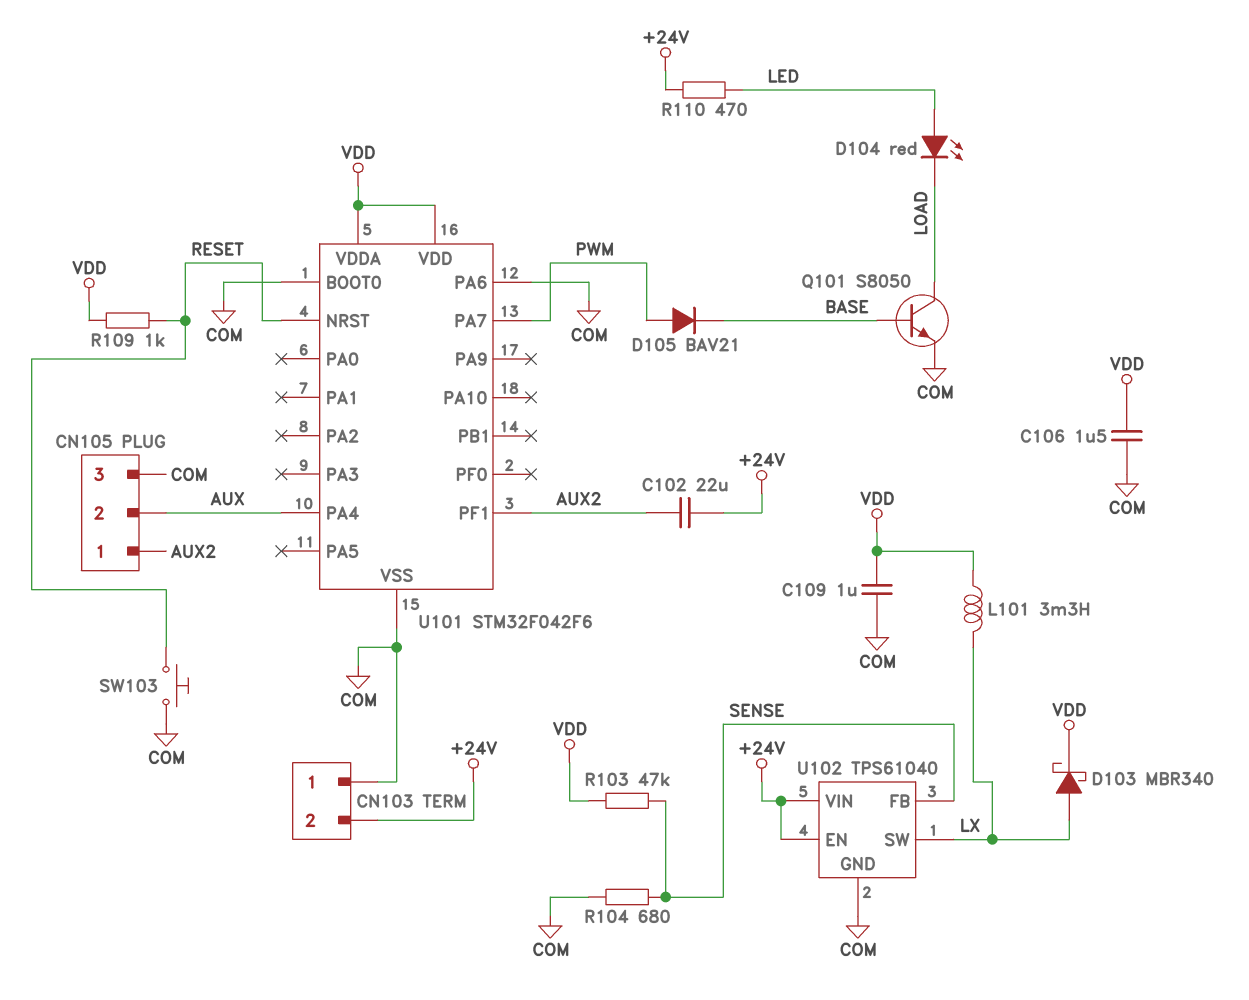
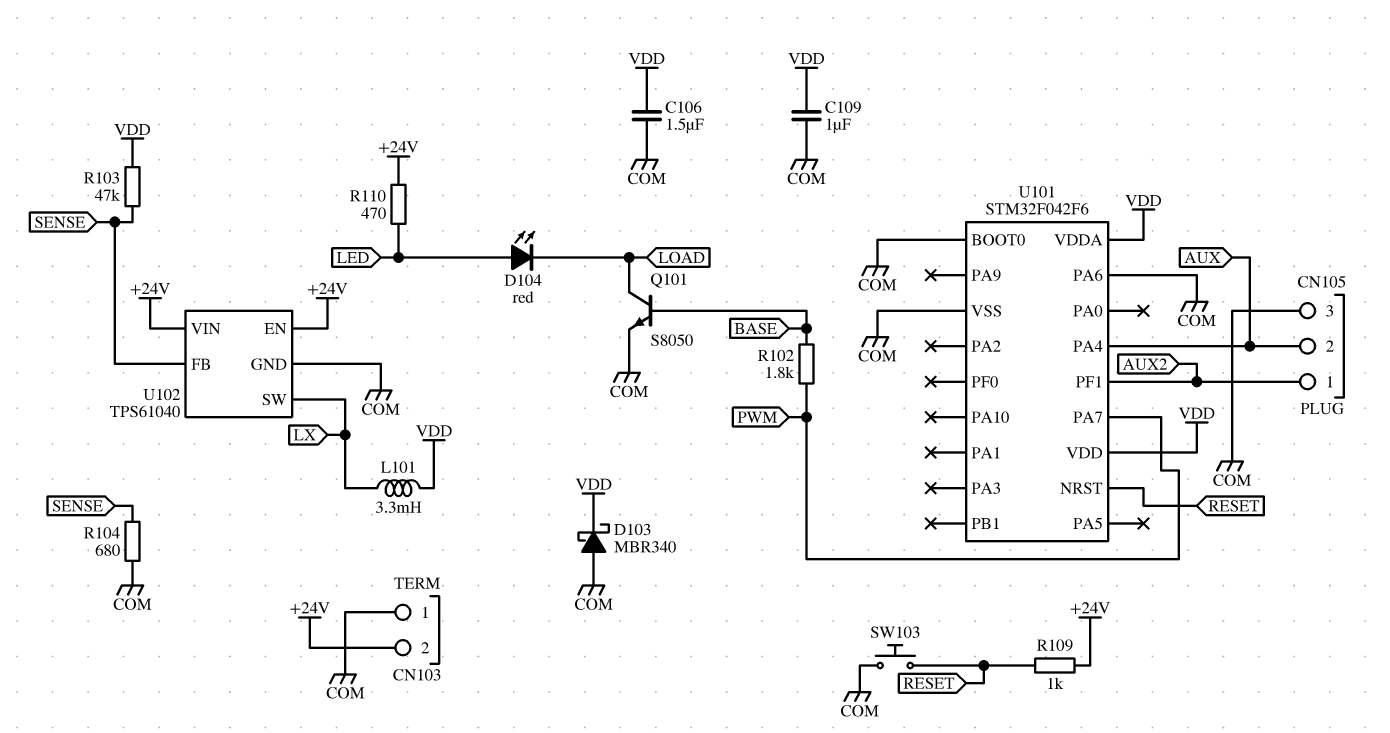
C102: 22uF (+24V, AUX2) -> none
D103: schottky MBR340 (A LX, K VDD) -> schottky MBR340 (A COM, K VDD)
D105: diode BAV21 (A PWM, K BASE) -> none
R102: none -> 1.8k (BASE, PWM)
R109: 1k (RESET, VDD) -> 1k (+24V, RESET)

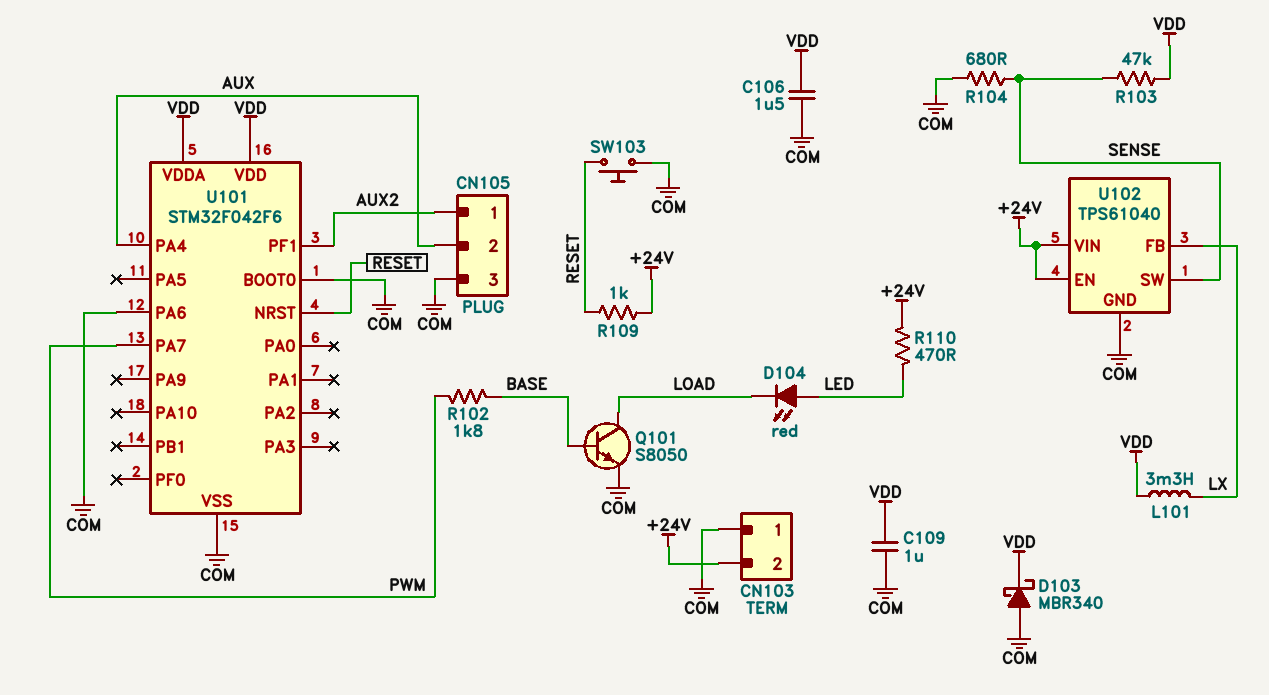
U102 pin FB: SENSE -> LX
U102 pin SW: LX -> SENSE

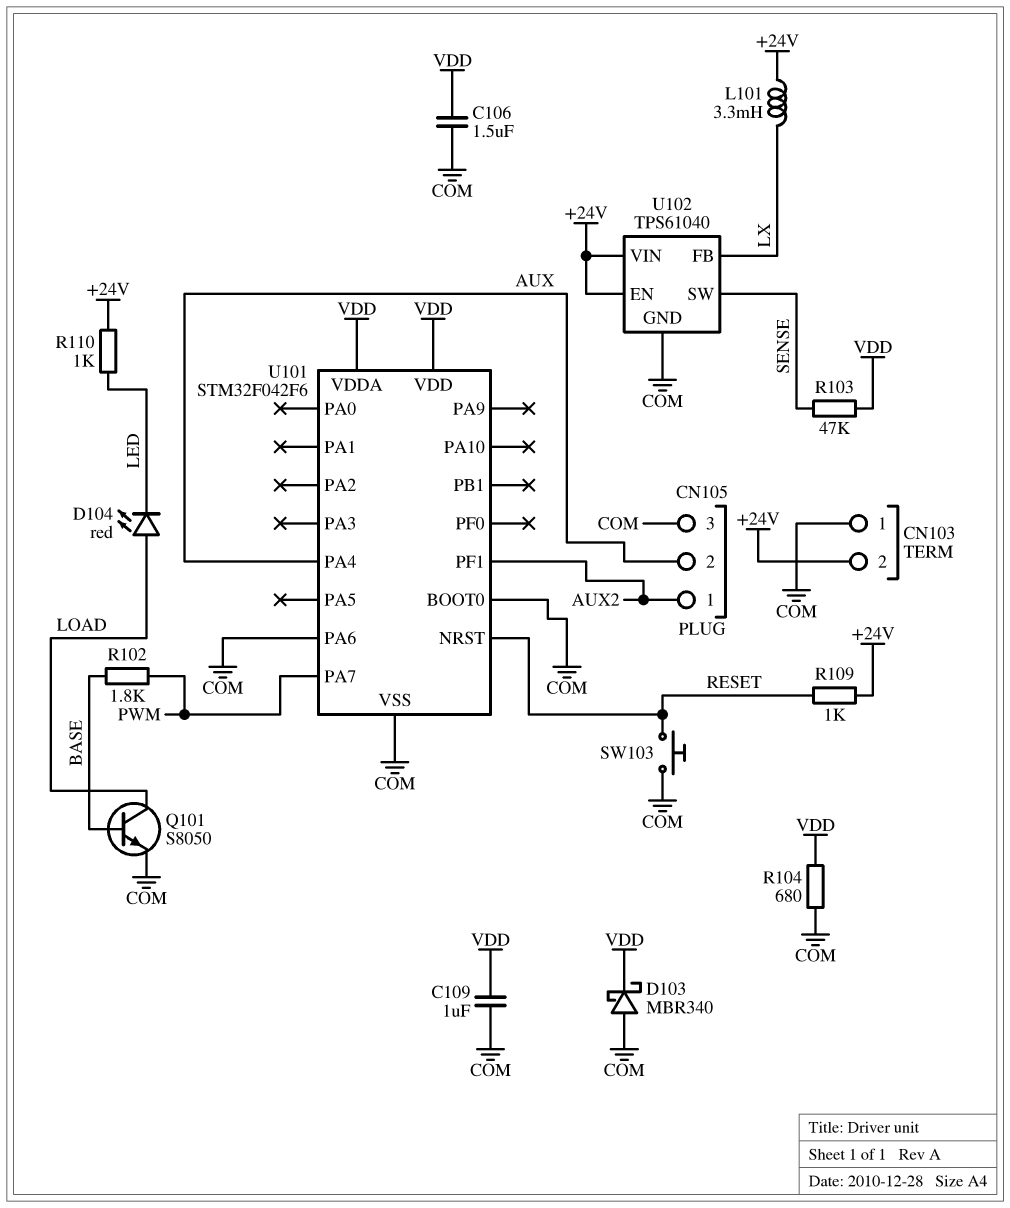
D104: LED red (A LED, K LOAD) -> LED red (A LOAD, K LED)
L101: 3.3mH (LX, VDD) -> 3.3mH (+24V, LX)
R104: 680 (COM, SENSE) -> 680 (COM, VDD)
R110: 470 (+24V, LED) -> 1k (+24V, LED)

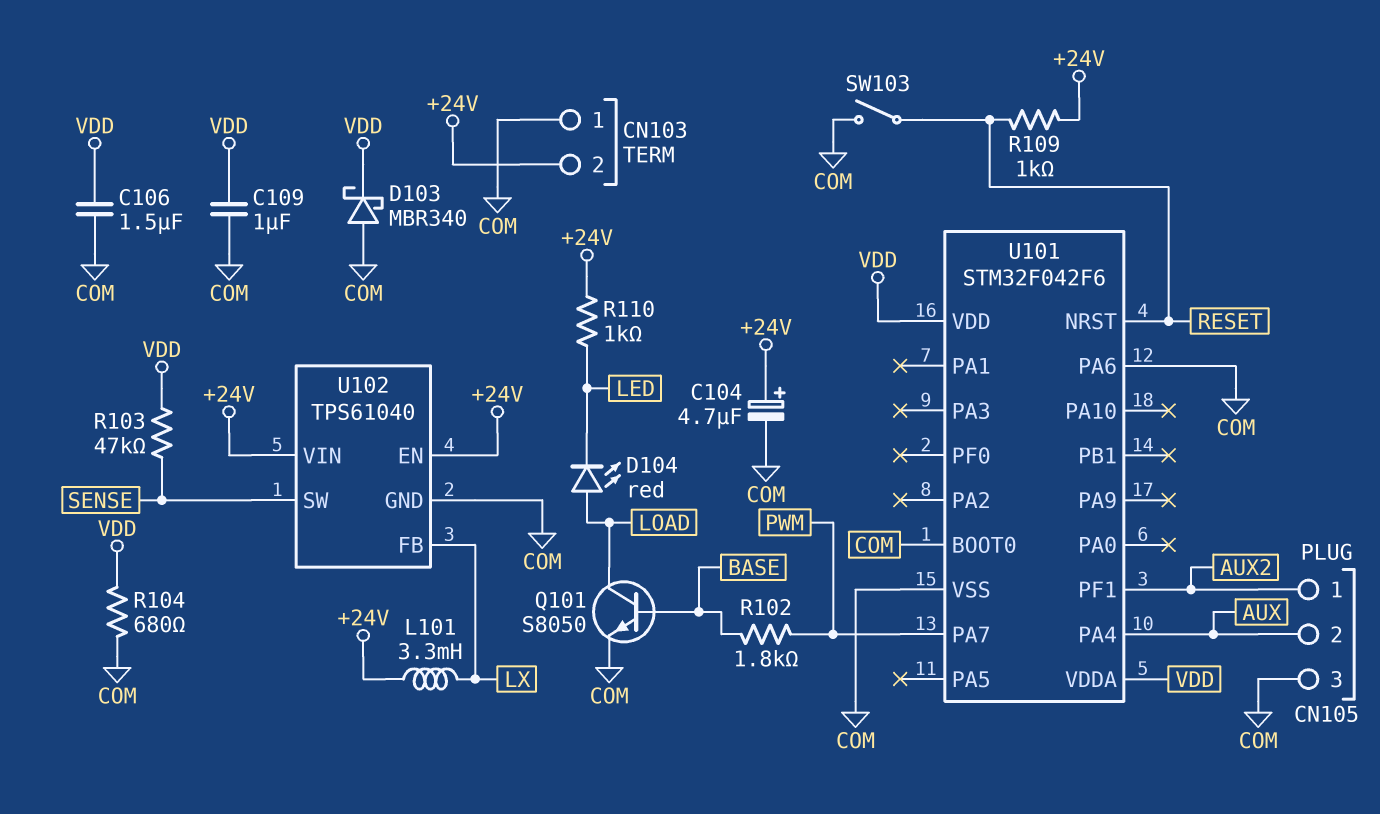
C104: none -> 4.7uF (plus +24V, minus COM)
SW103: button (COM, RESET) -> switch (COM, RESET)

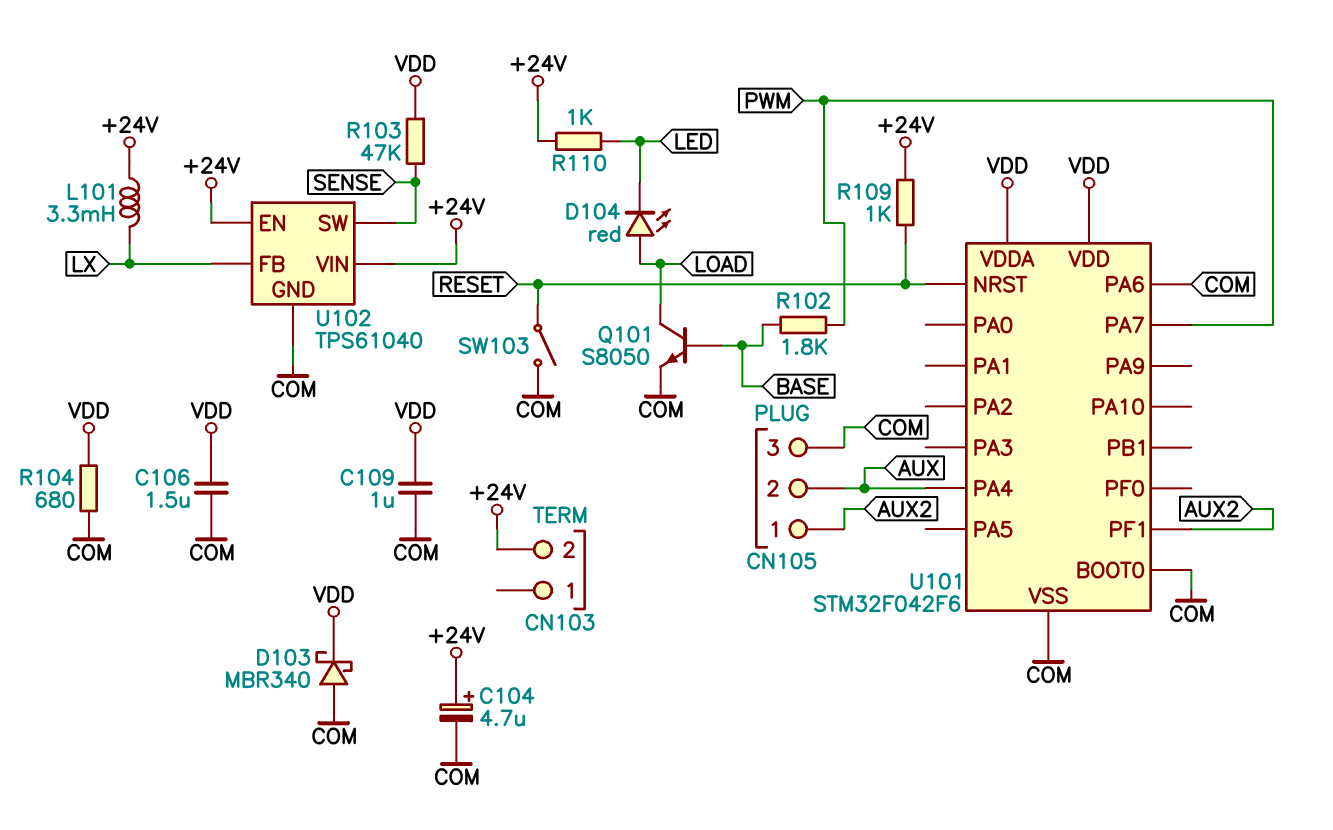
CN103 pin 1: COM -> none

